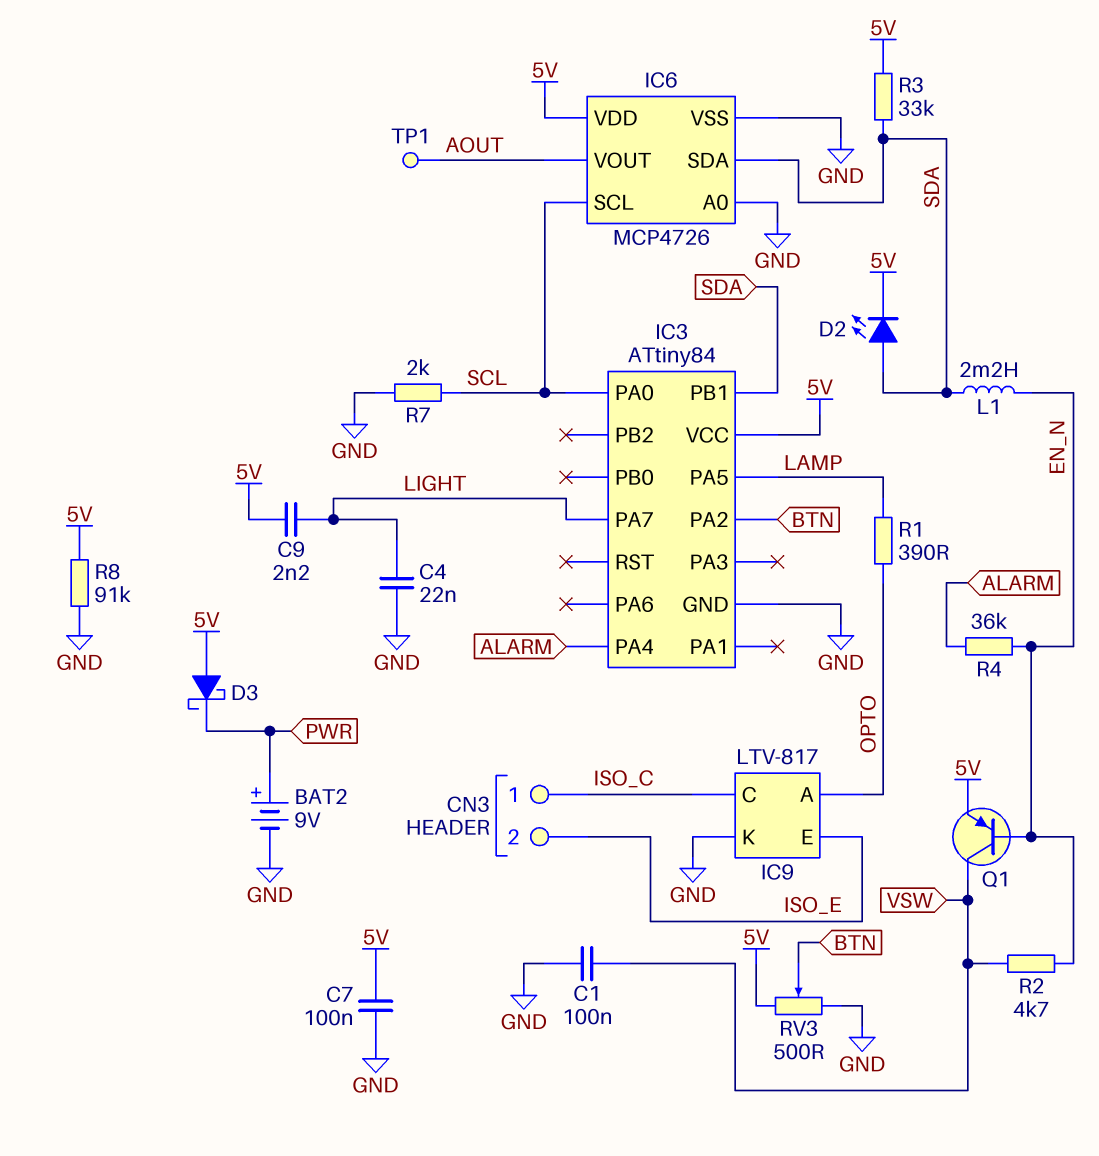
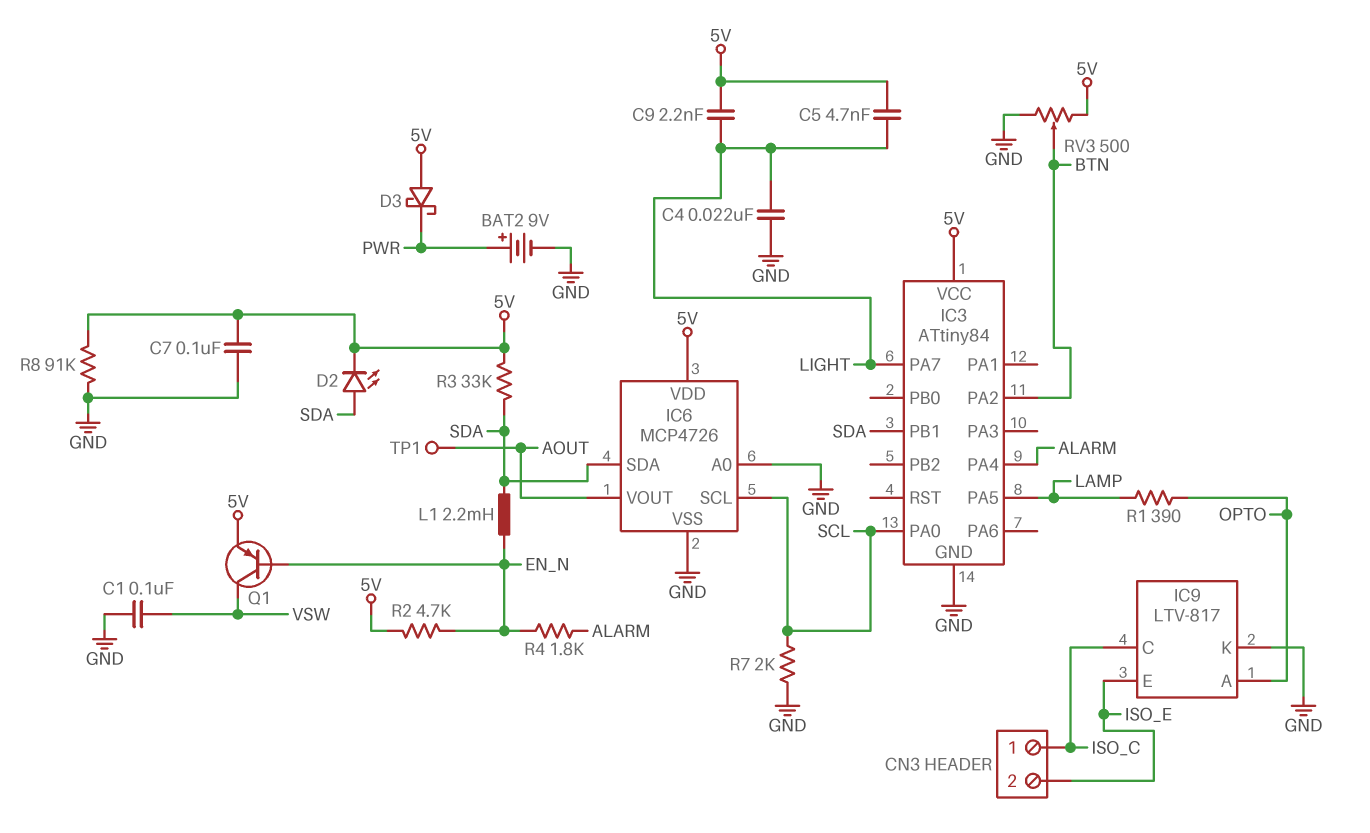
C5: none -> 4.7nF (5V, LIGHT)
R2: 4.7k (EN_N, VSW) -> 4.7k (5V, EN_N)
R4: 36k (ALARM, EN_N) -> 1.8k (ALARM, EN_N)

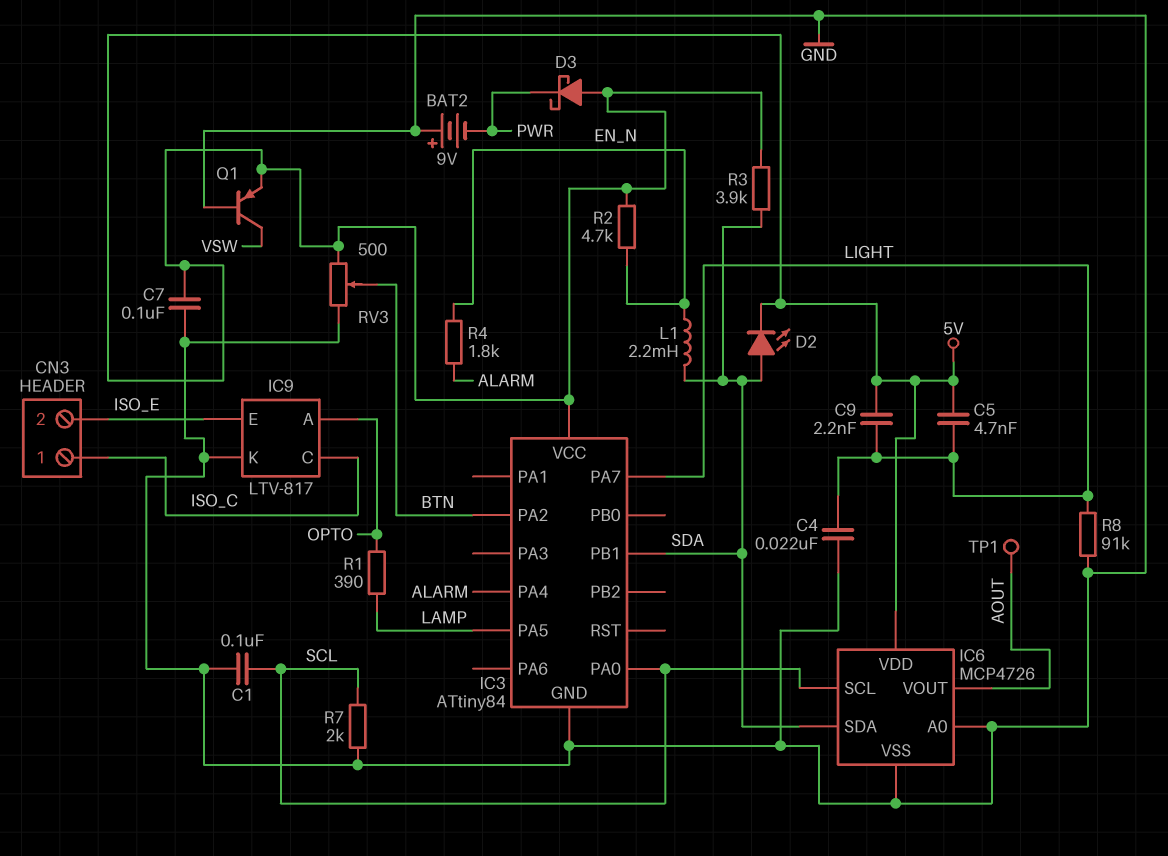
BAT2: 9V (plus PWR, minus GND) -> 9V (plus GND, minus PWR)
C1: 100nF (GND, VSW) -> 100nF (GND, SCL)
Q1: PNP (B EN_N, C VSW, E 5V) -> PNP (B GND, C VSW, E 5V)
R3: 33k (5V, SDA) -> 3.9k (5V, SDA)
R8: 91k (5V, GND) -> 91k (GND, LIGHT)

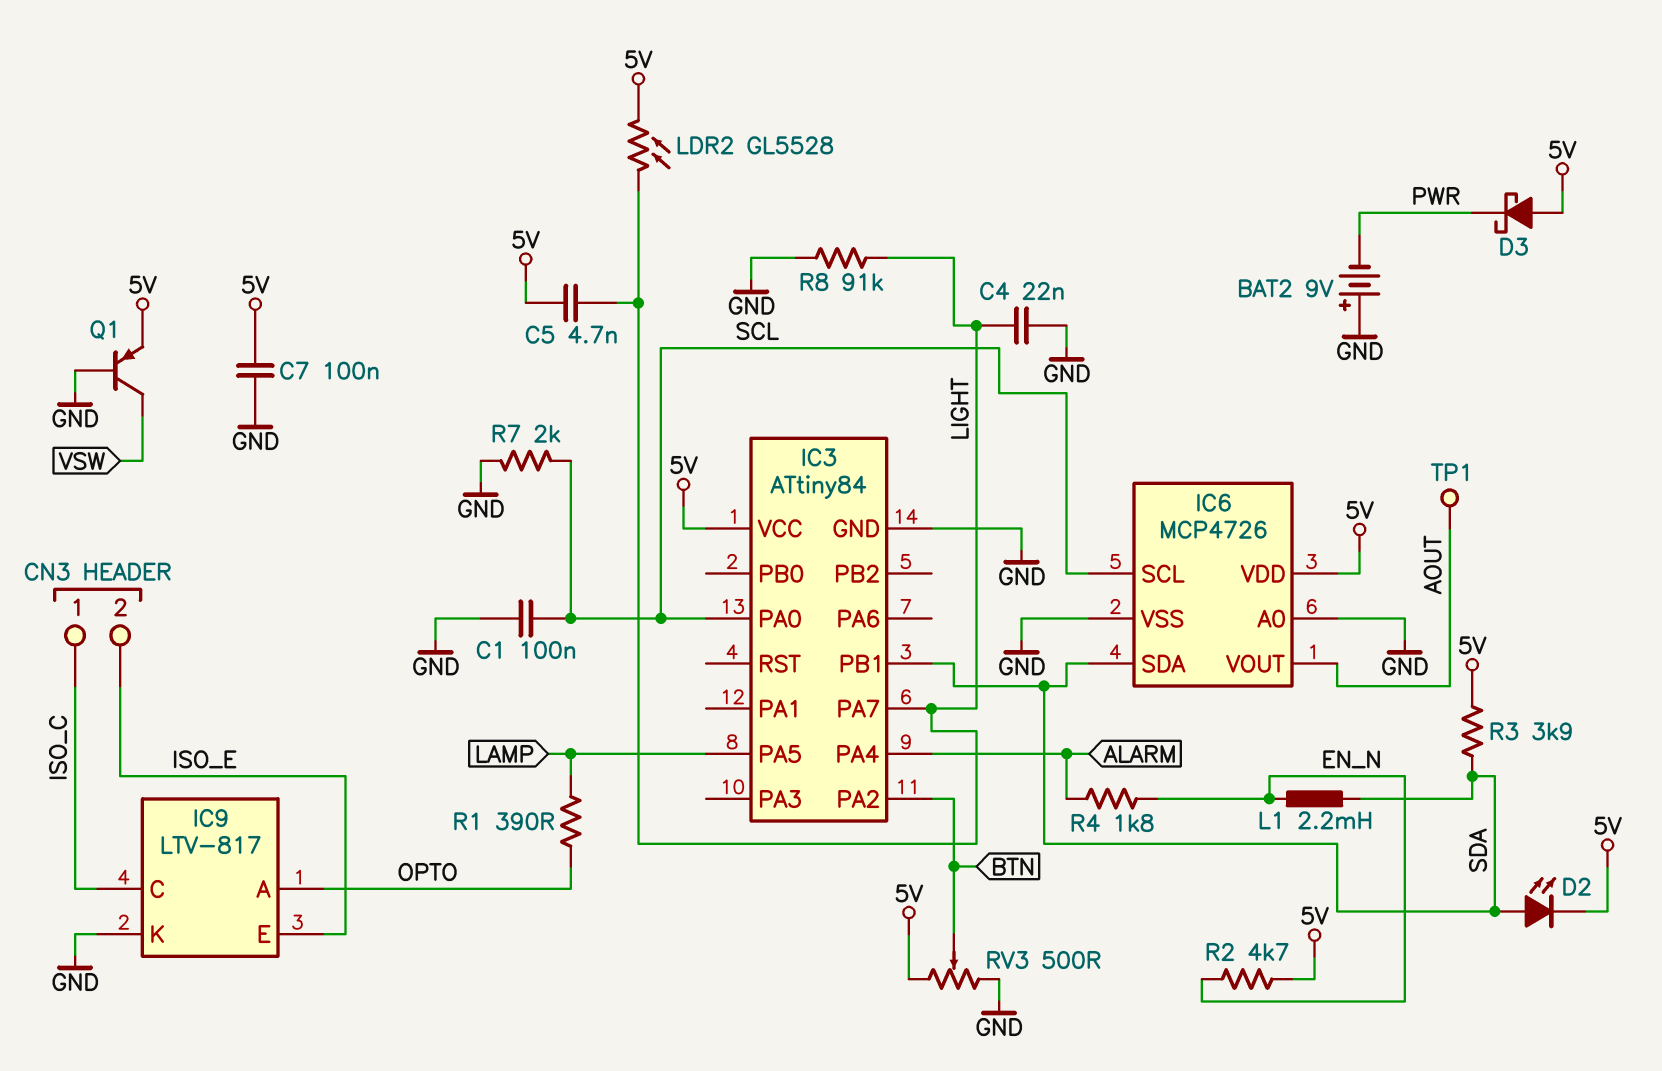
C9: 2.2nF (5V, LIGHT) -> none
LDR2: none -> GL5528 (5V, LIGHT)

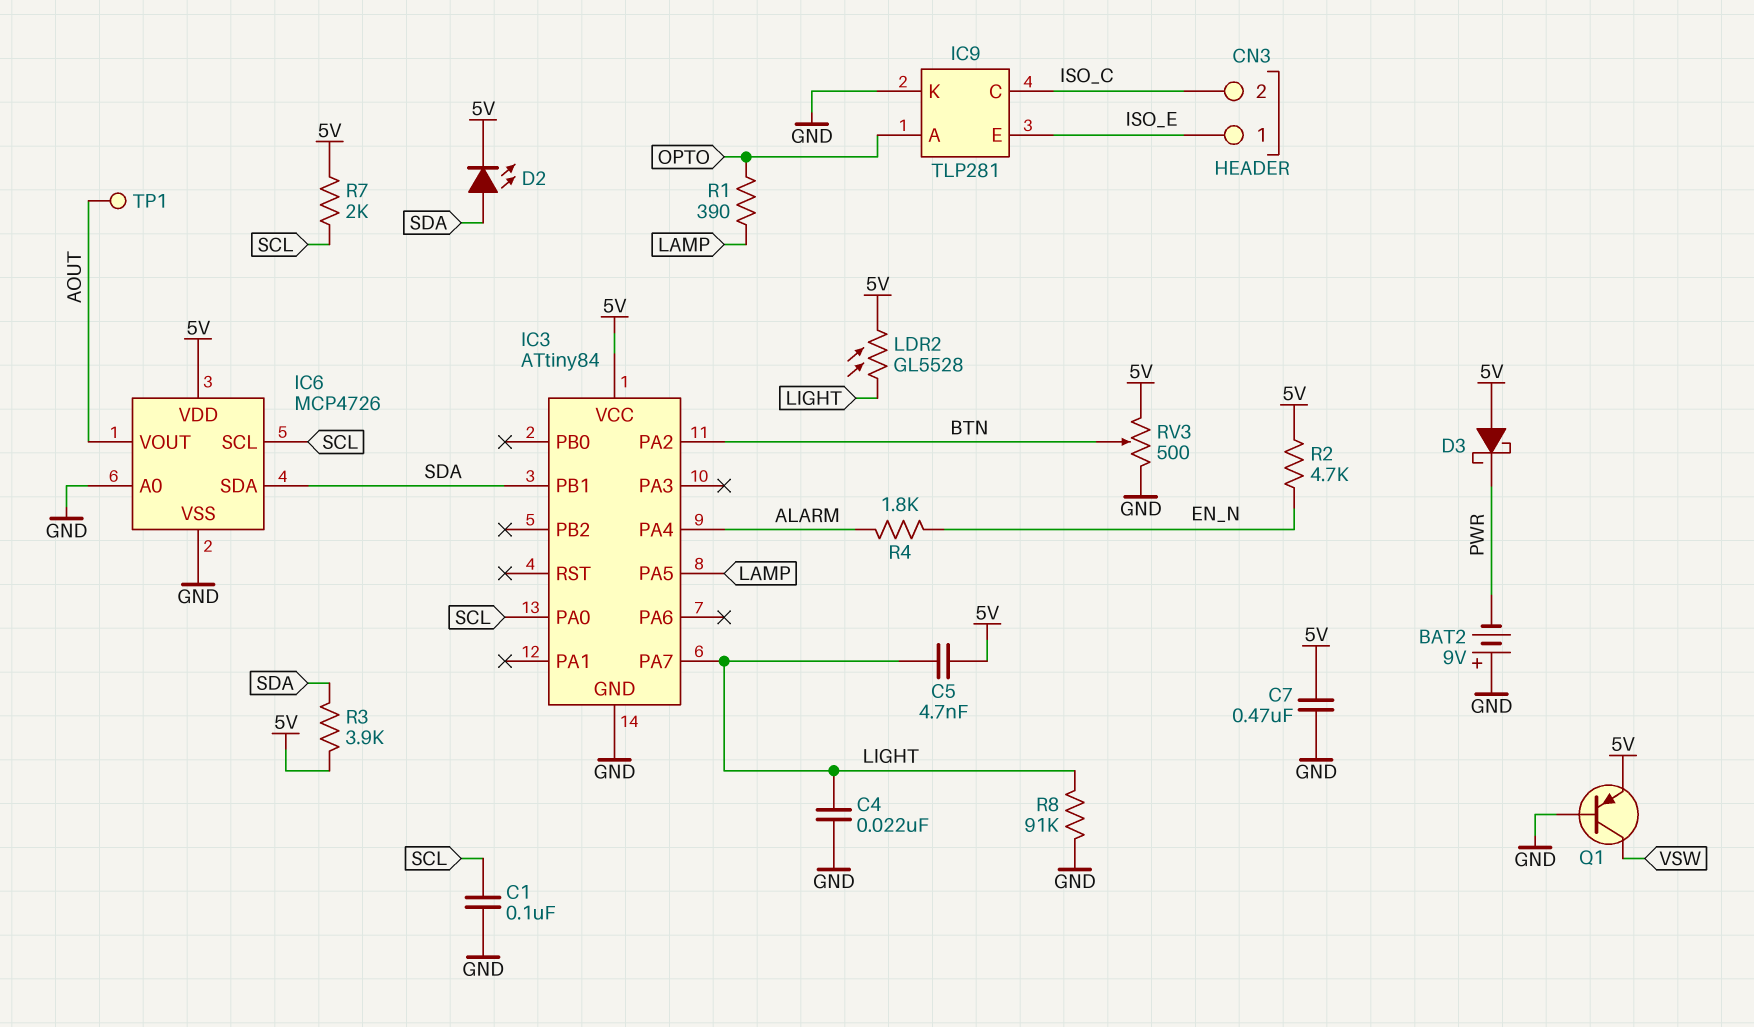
C7: 100nF (5V, GND) -> 470nF (5V, GND)
CN3 pin 1: ISO_C -> ISO_E
CN3 pin 2: ISO_E -> ISO_C
IC9: LTV-817 -> TLP281
L1: 2.2mH (EN_N, SDA) -> none
R7: 2k (GND, SCL) -> 2k (5V, SCL)

